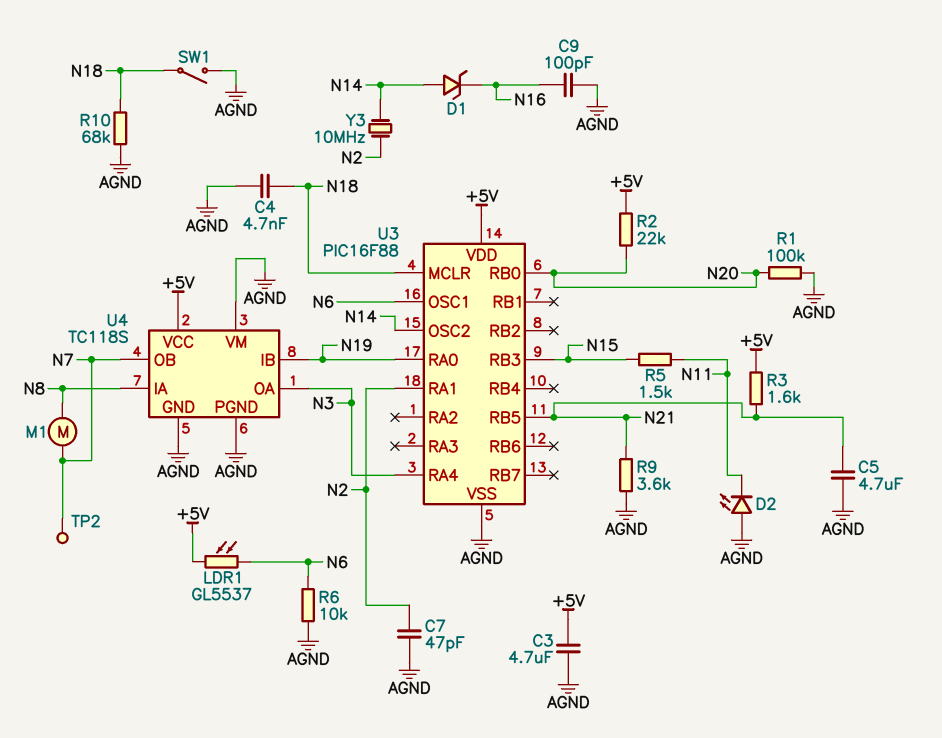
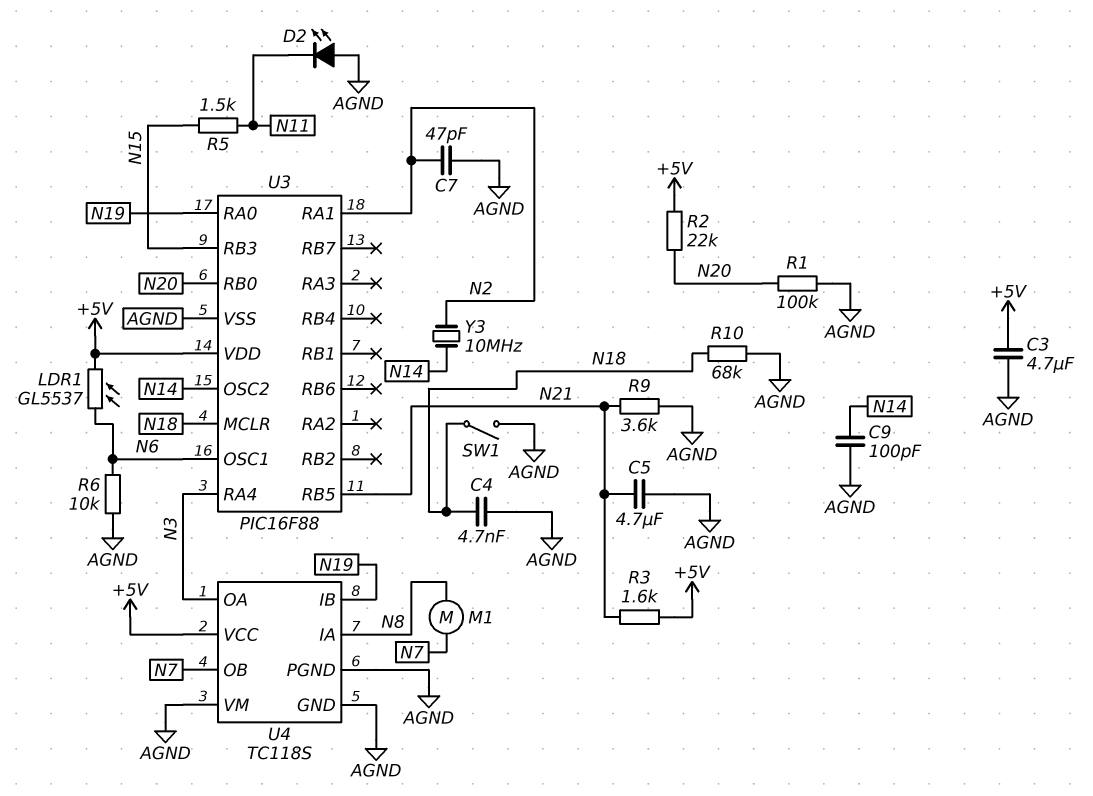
C9: 100pF (AGND, N16) -> 100pF (AGND, N14)
D1: zener (A N14, K N16) -> none
TP2: test point (N7) -> none

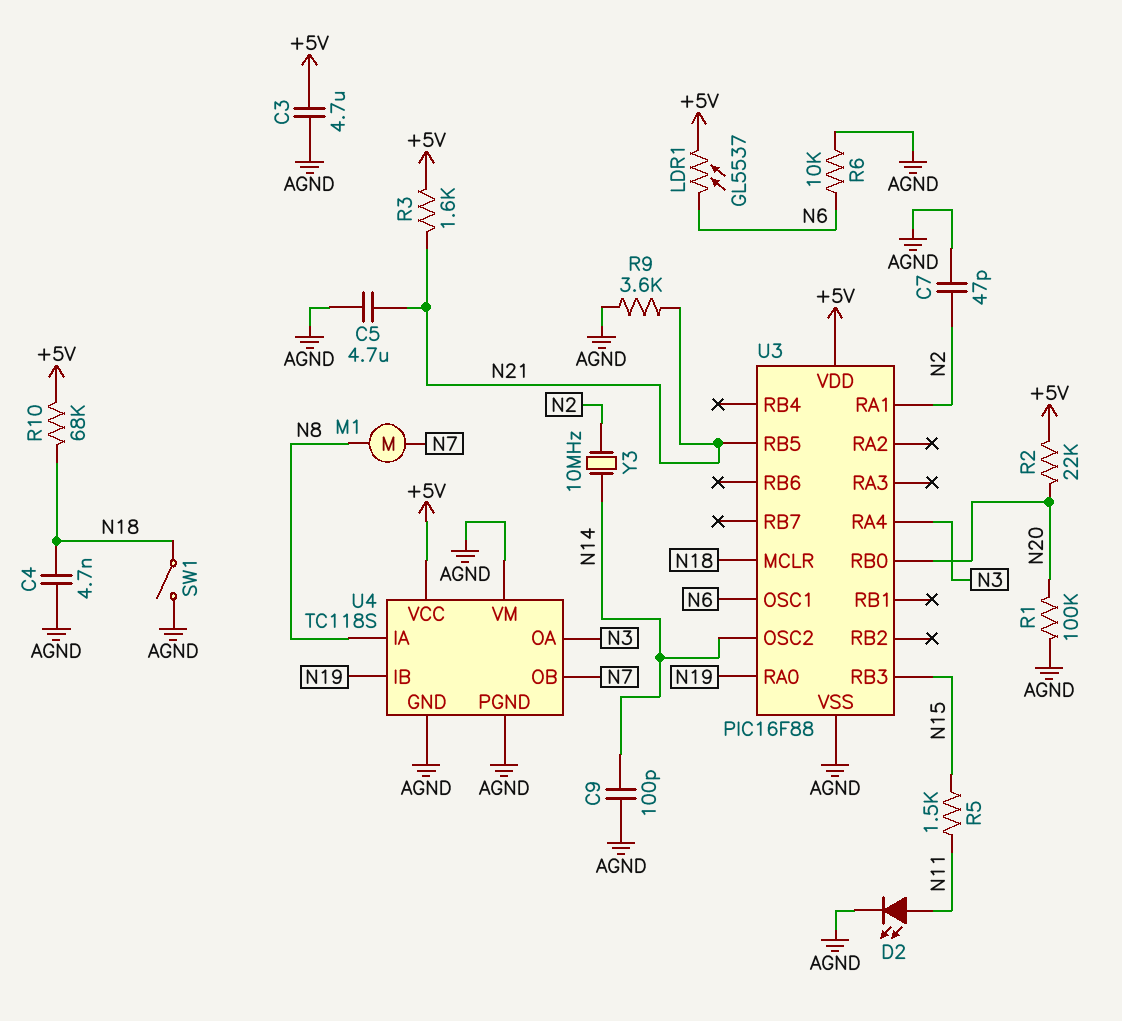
D2: LED (A AGND, K N11) -> LED (A N11, K AGND)
R10: 68k (AGND, N18) -> 68k (+5V, N18)

